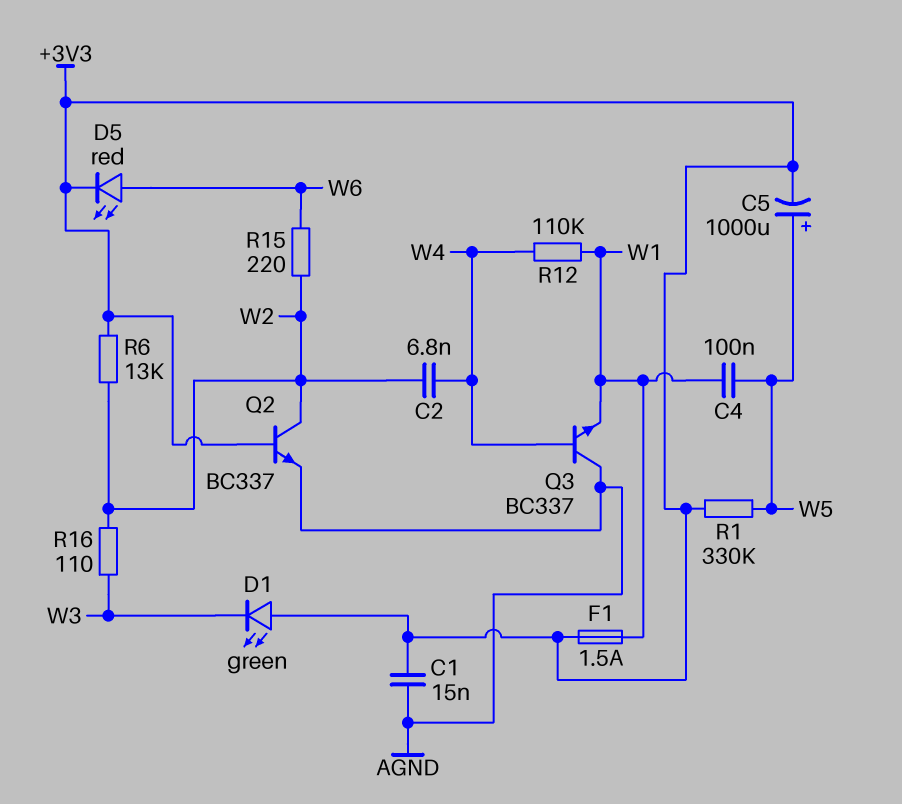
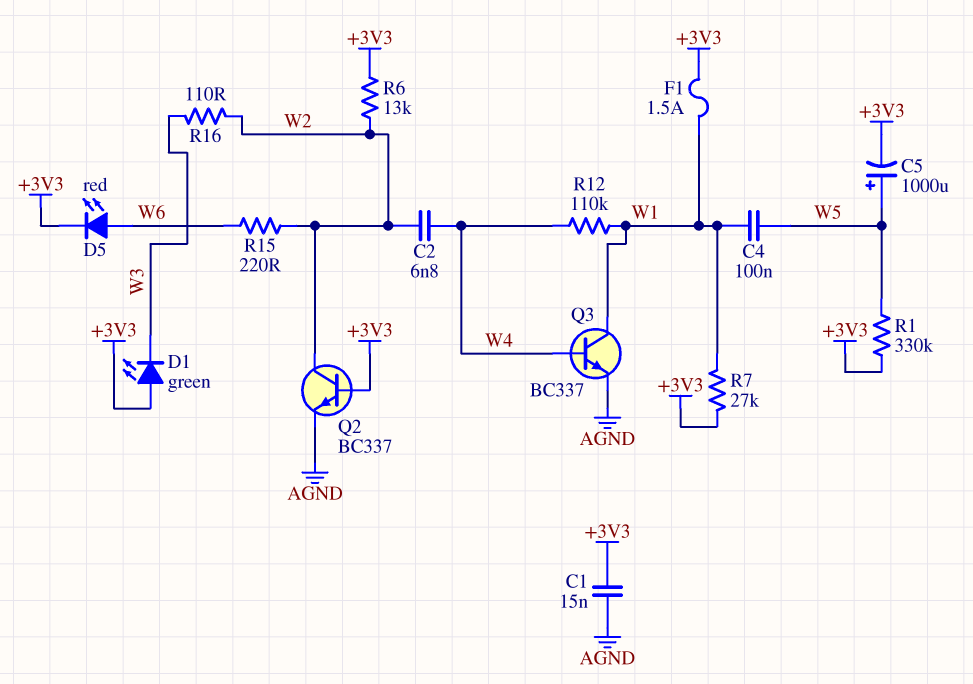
Q3: NPN BC337 (B W4, C AGND, E W1) -> NPN BC337 (B W4, C W1, E AGND)
R7: none -> 27k (+3V3, W1)

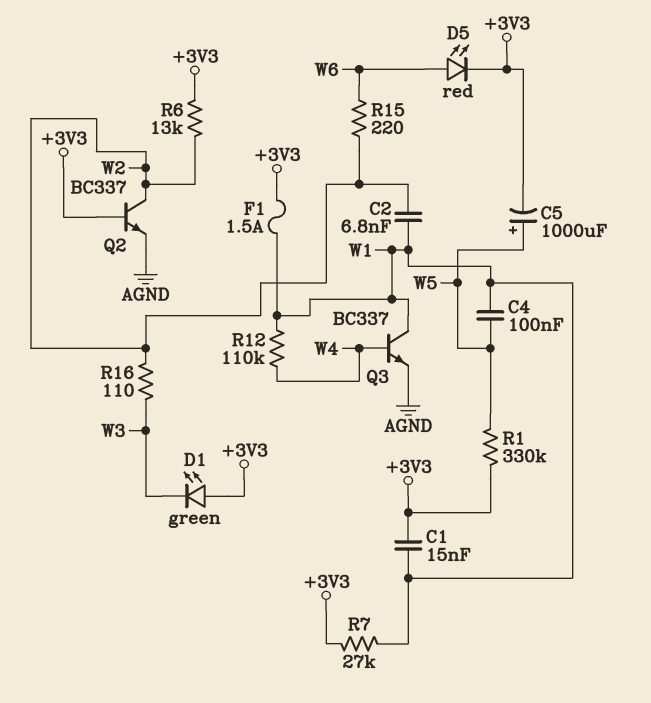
C1: 15nF (+3V3, AGND) -> 15nF (+3V3, W1)
C2: 6.8nF (W2, W4) -> 6.8nF (W1, W2)

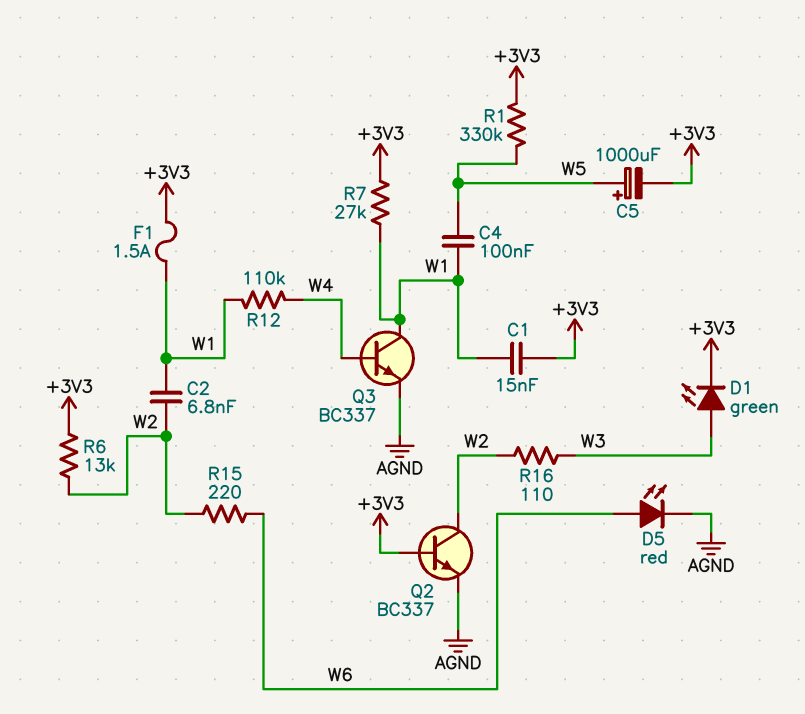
D1: LED green (A +3V3, K W3) -> LED green (A W3, K +3V3)
D5: LED red (A W6, K +3V3) -> LED red (A W6, K AGND)

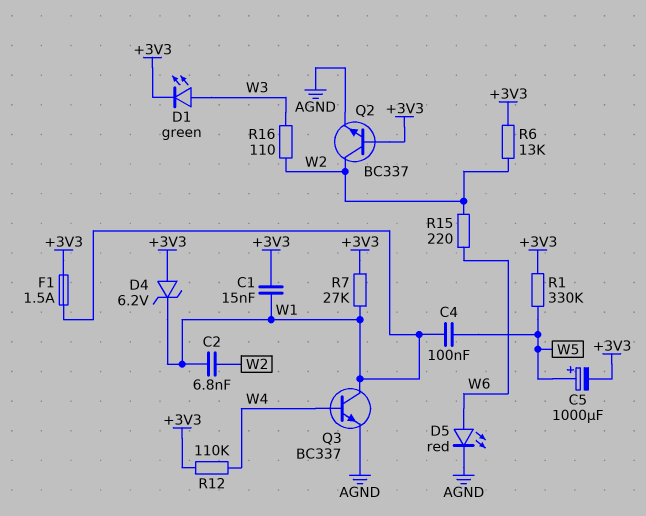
D4: none -> zener 6.2V (A +3V3, K W1)
R12: 110k (W1, W4) -> 110k (+3V3, W4)

